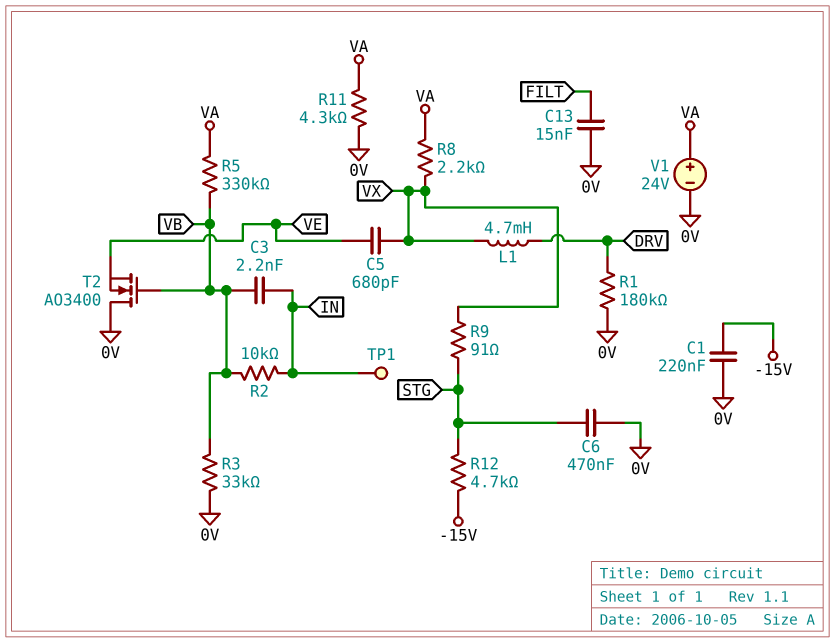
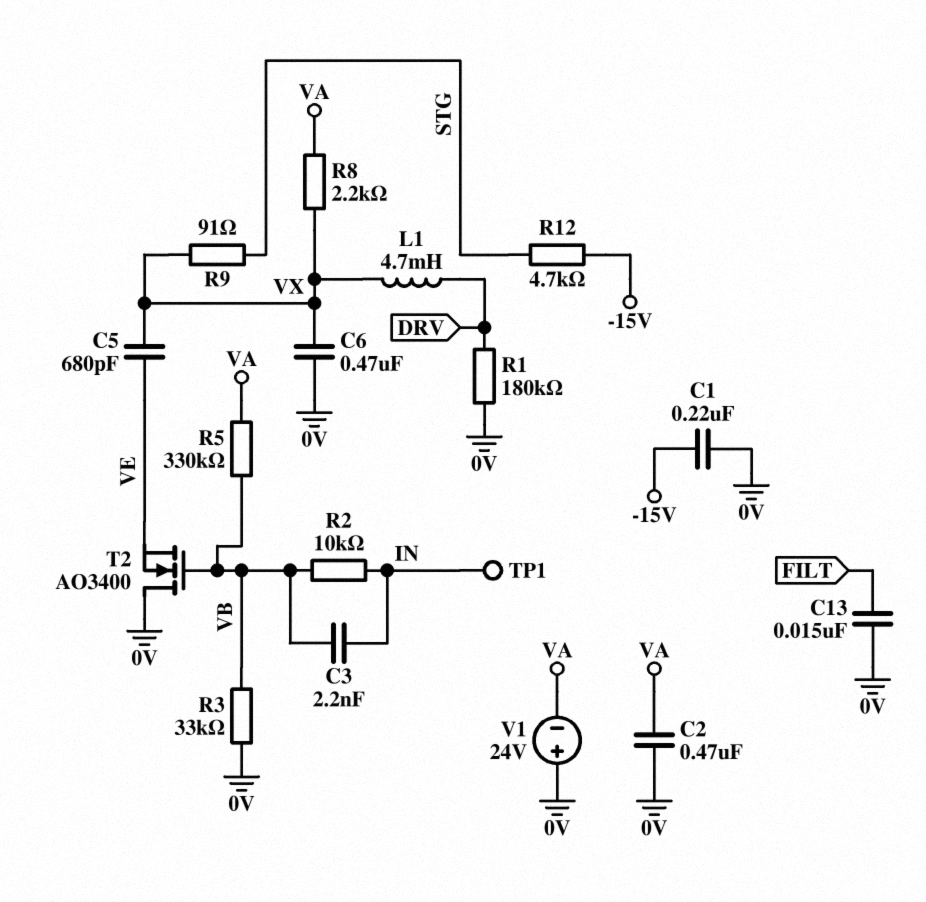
C2: none -> 470nF (0V, VA)
C6: 470nF (0V, STG) -> 470nF (0V, VX)
R11: 4.3k (0V, VA) -> none
V1: 24V (plus VA, minus 0V) -> 24V (plus 0V, minus VA)

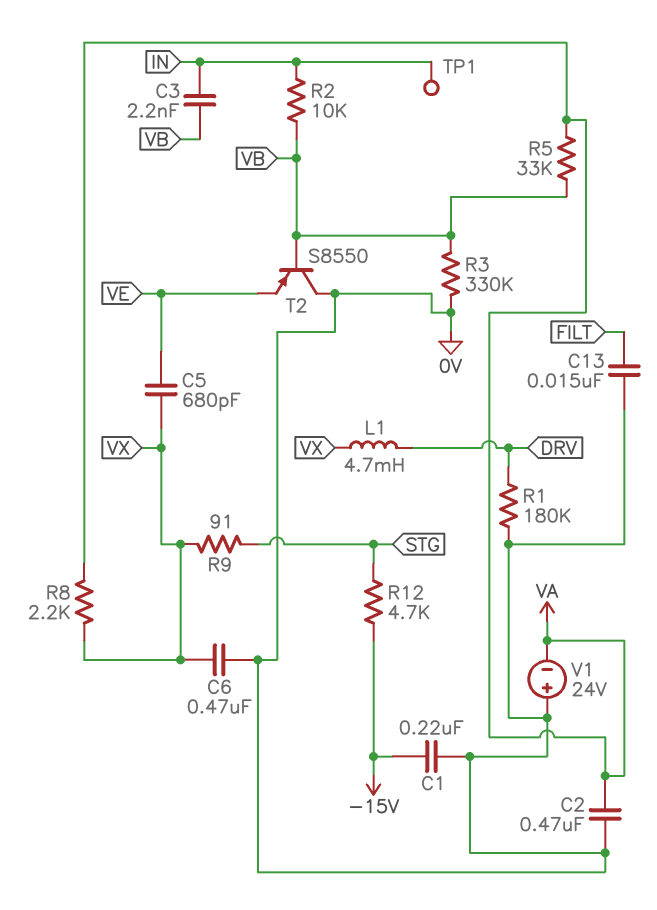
R3: 33k (0V, VB) -> 330k (0V, VB)
R5: 330k (VA, VB) -> 33k (VA, VB)
T2: NMOS AO3400 (G VB, D 0V, S VE) -> PNP S8550 (B VB, C 0V, E VE)

